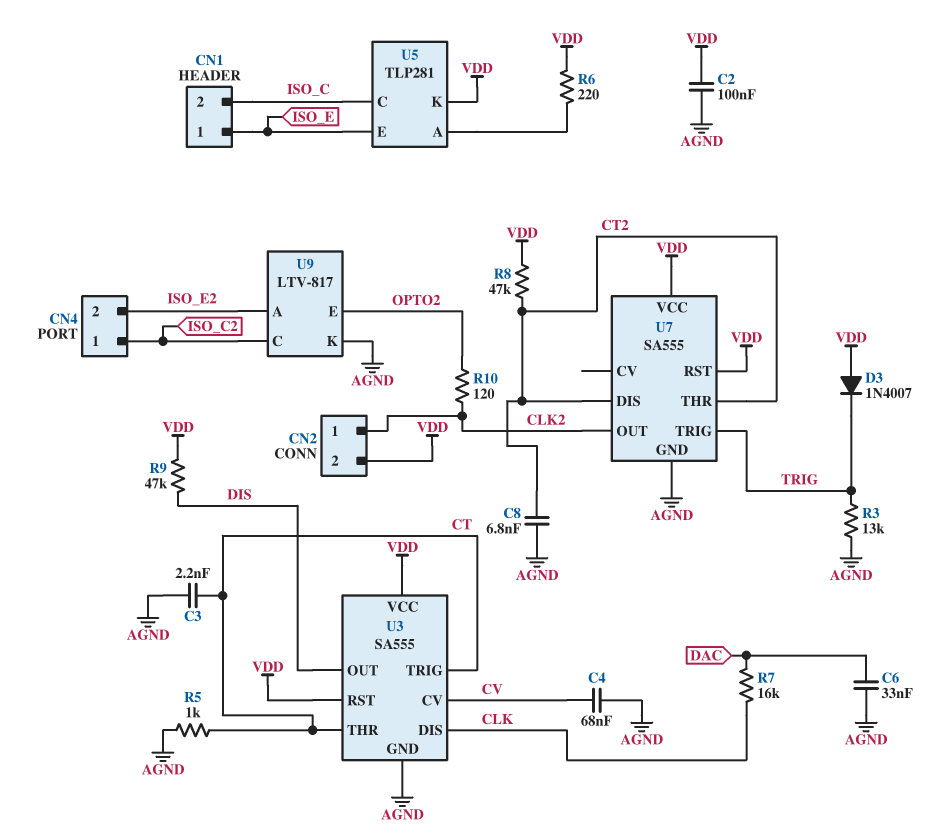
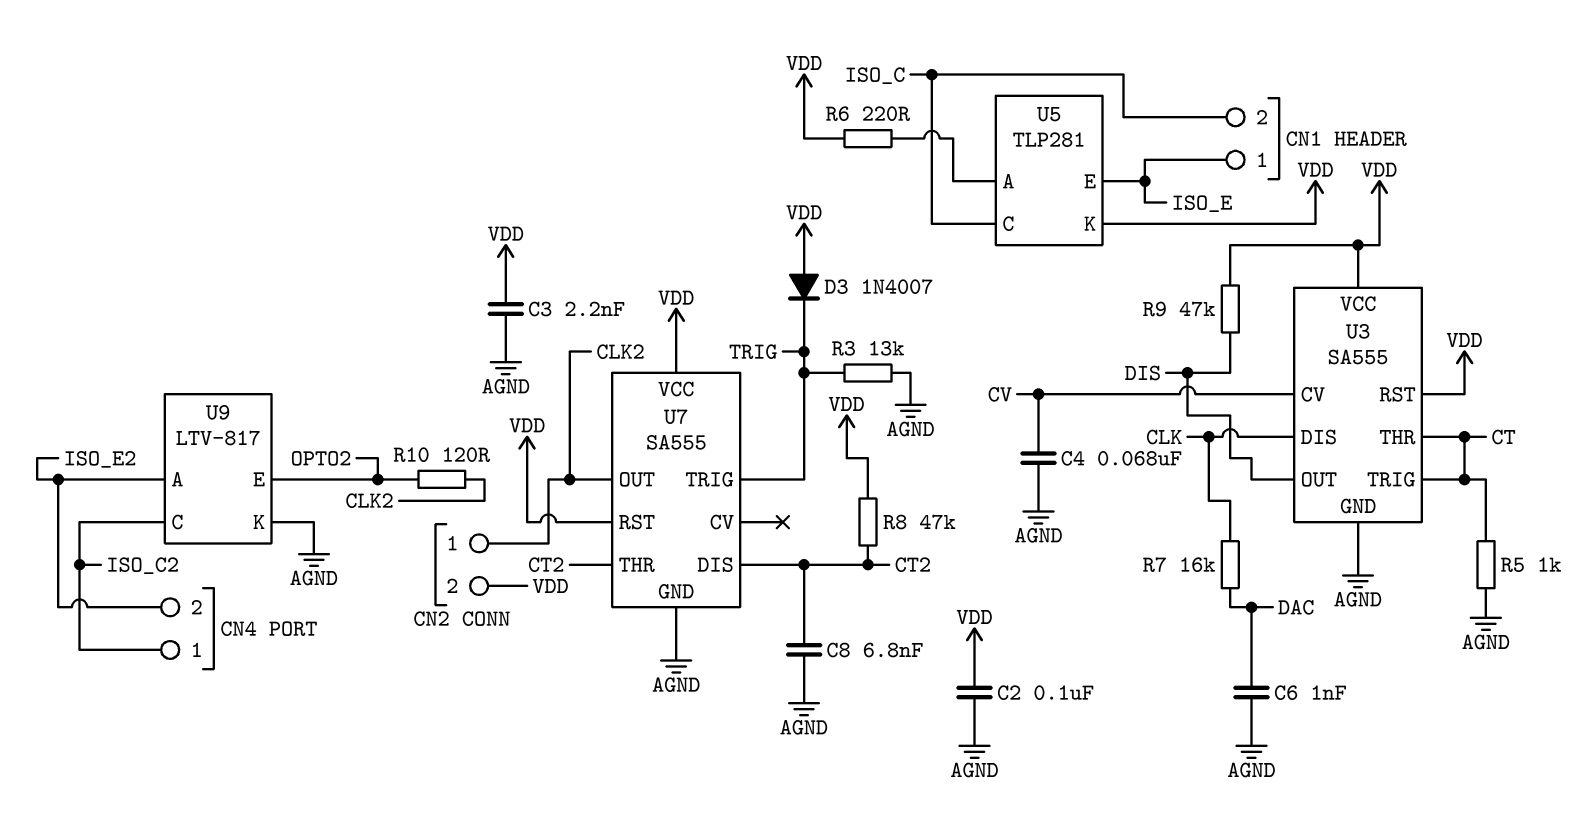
C3: 2.2nF (AGND, CT) -> 2.2nF (AGND, VDD)
C6: 33nF (AGND, DAC) -> 1nF (AGND, DAC)

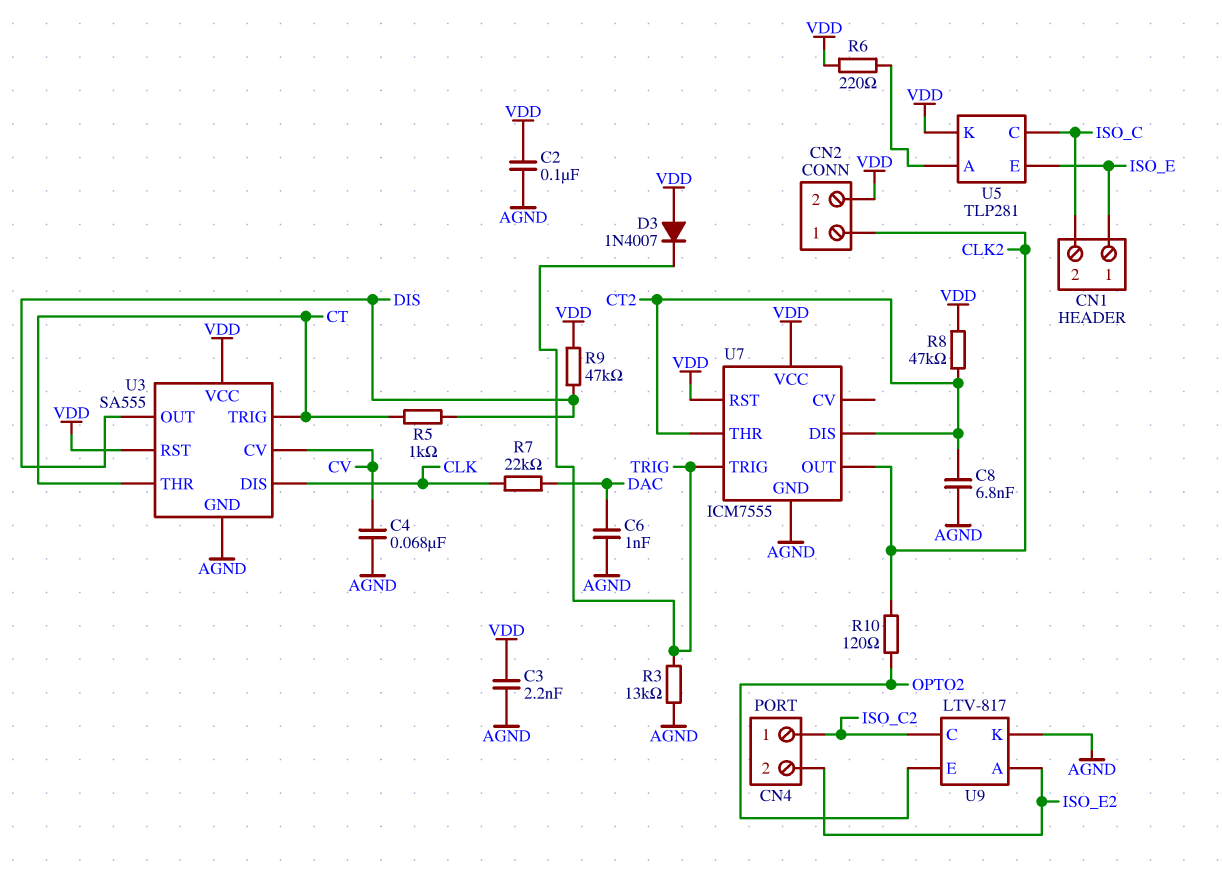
R5: 1k (AGND, CT) -> 1k (CT, DIS)
R7: 16k (CLK, DAC) -> 22k (CLK, DAC)
U7: SA555 -> ICM7555

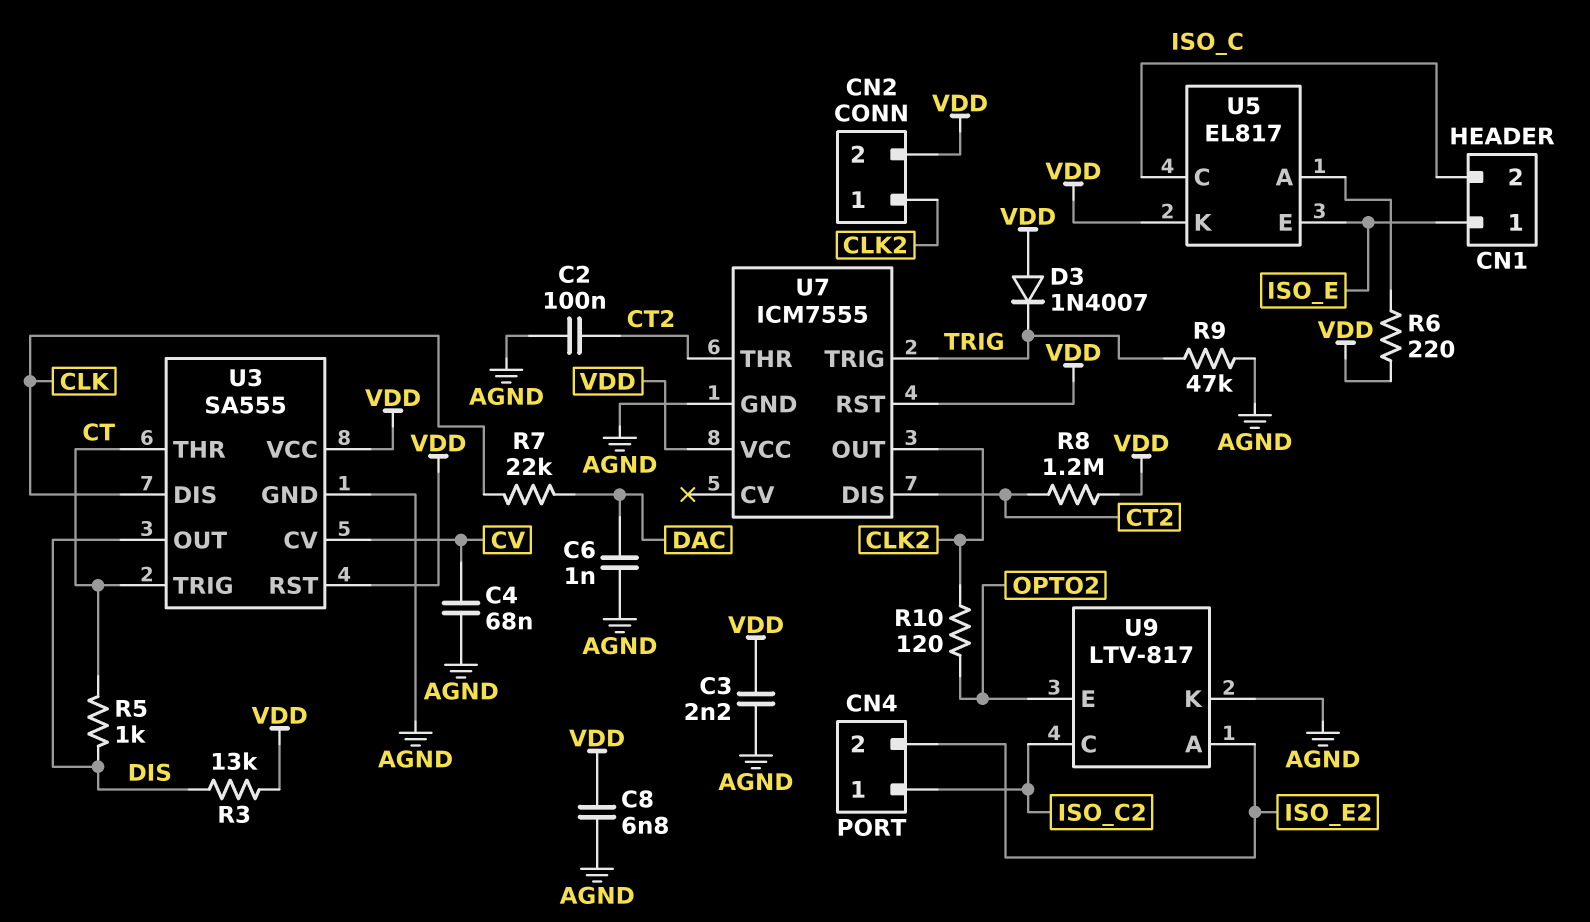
C2: 100nF (AGND, VDD) -> 100nF (AGND, CT2)
C8: 6.8nF (AGND, CT2) -> 6.8nF (AGND, VDD)
R3: 13k (AGND, TRIG) -> 13k (DIS, VDD)
R8: 47k (CT2, VDD) -> 1.2M (CT2, VDD)
R9: 47k (DIS, VDD) -> 47k (AGND, TRIG)
U5: TLP281 -> EL817

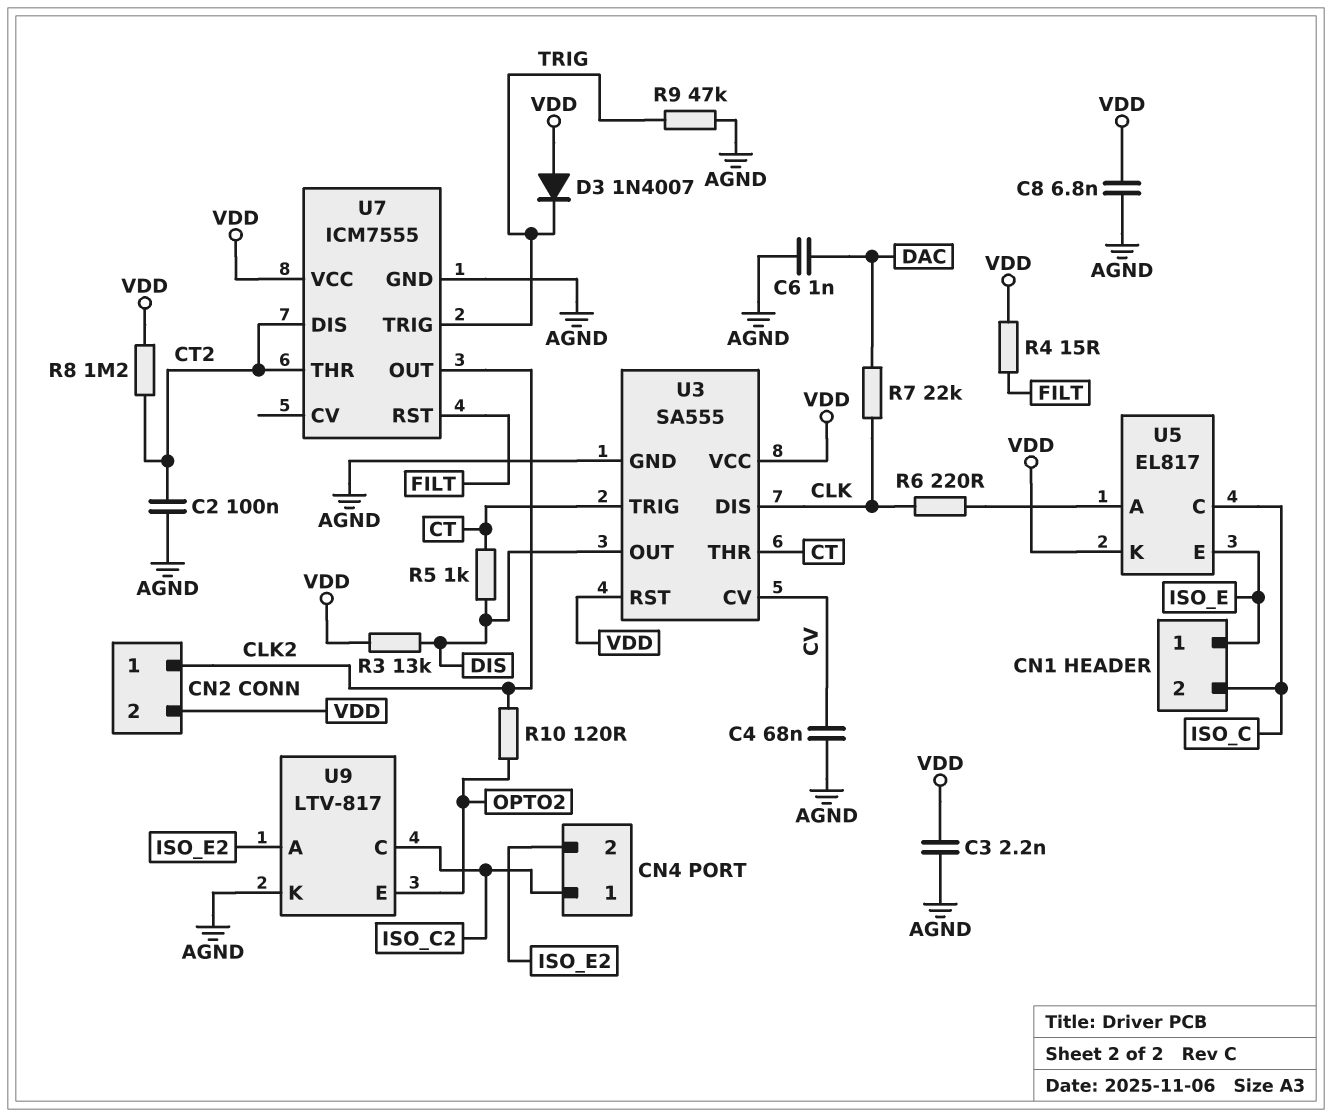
R4: none -> 15 (FILT, VDD)
R6: 220 (U5/A, VDD) -> 220 (CLK, U5/A)
U7 pin RST: VDD -> FILT

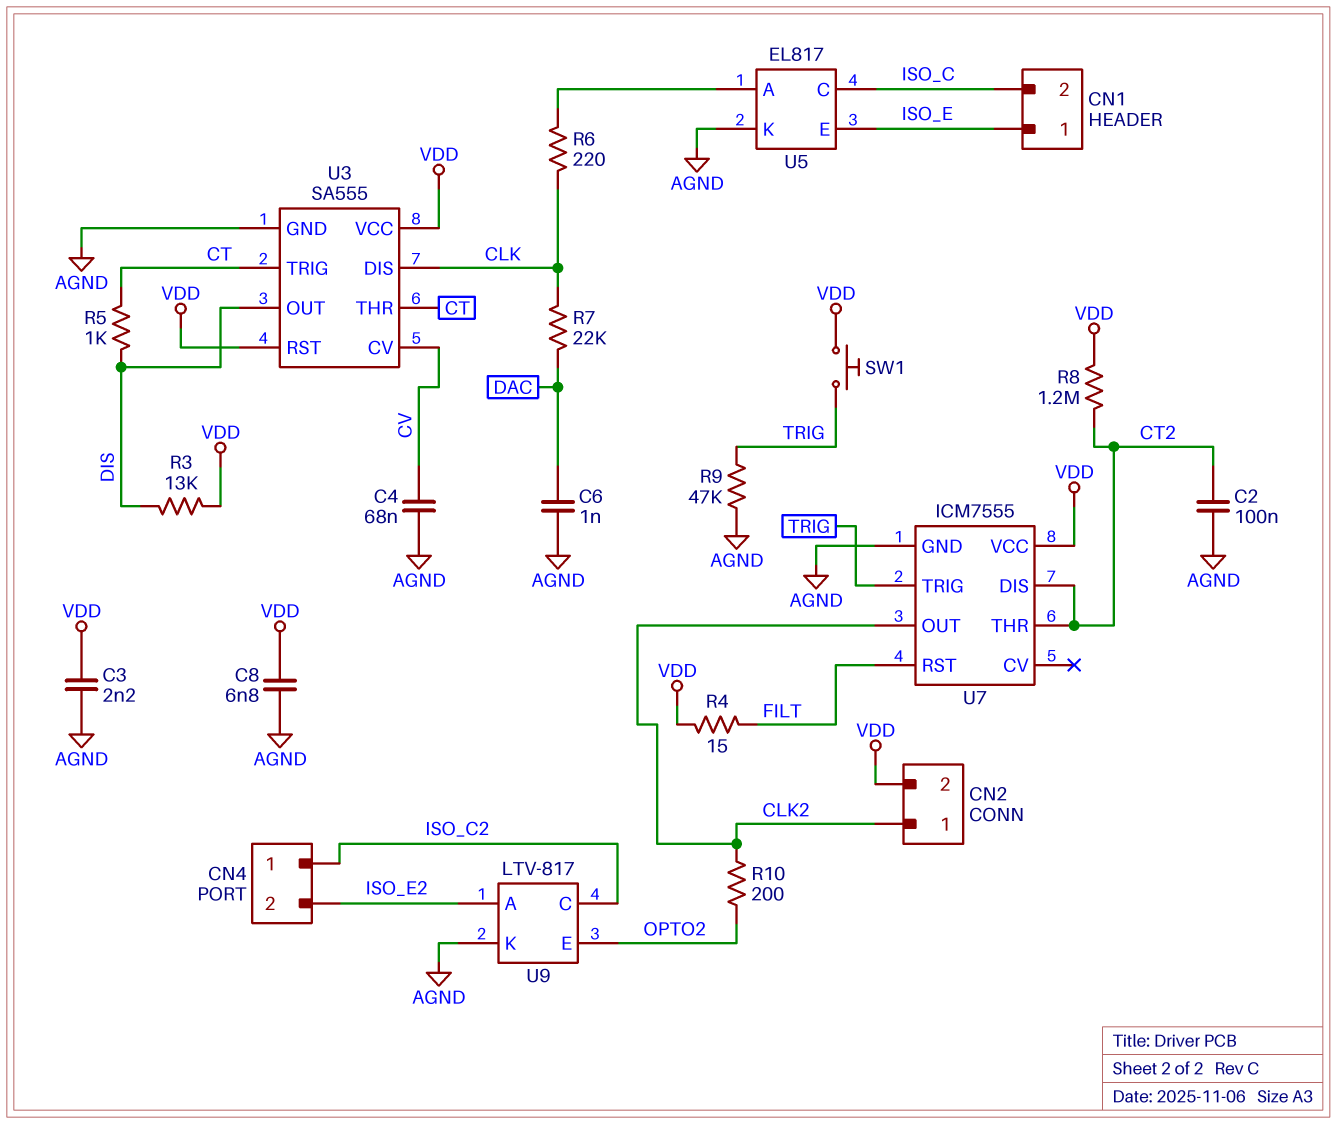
D3: diode 1N4007 (A VDD, K TRIG) -> none
R10: 120 (CLK2, OPTO2) -> 200 (CLK2, OPTO2)
SW1: none -> button (TRIG, VDD)
U5 pin K: VDD -> AGND

